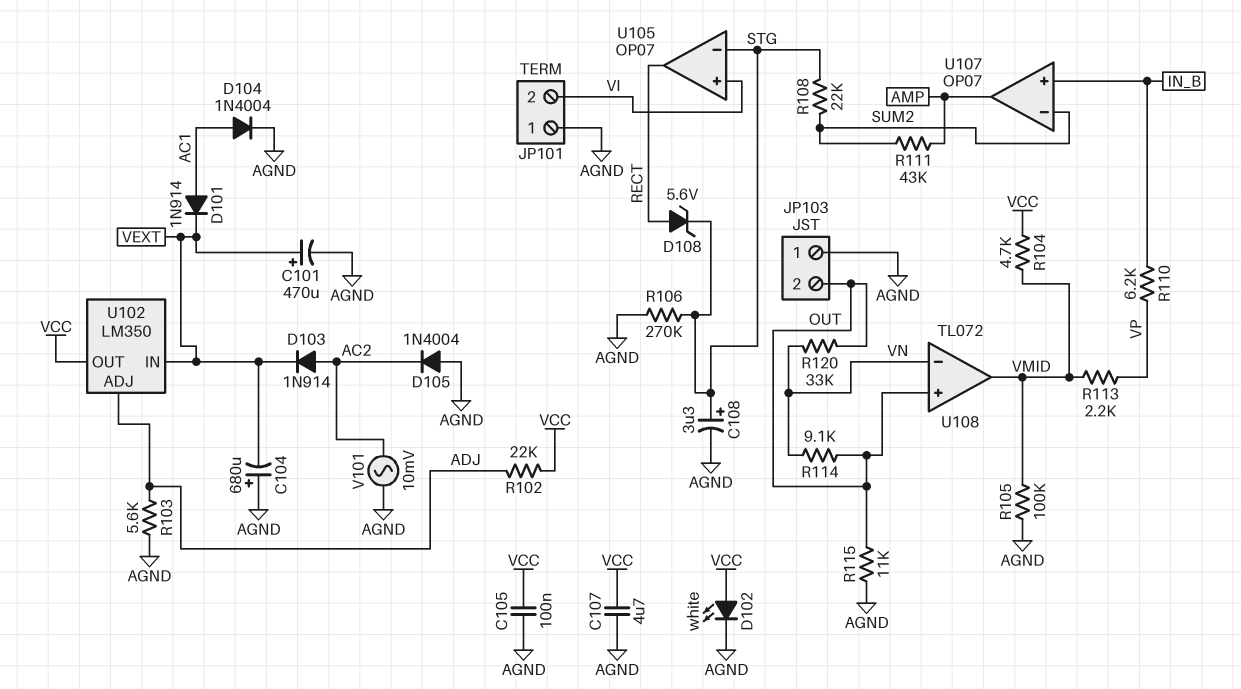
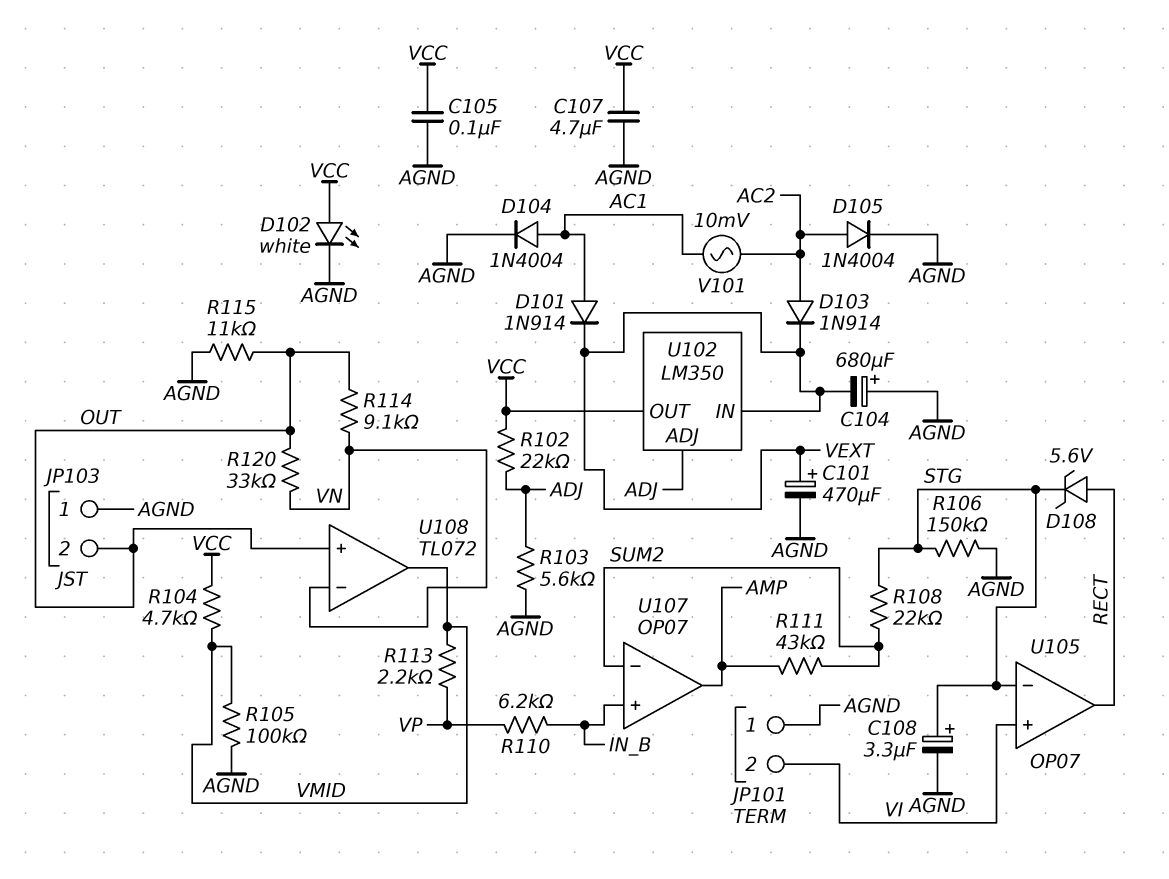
D105: diode 1N4004 (A AGND, K AC2) -> diode 1N4004 (A AC2, K AGND)
R106: 270k (AGND, STG) -> 150k (AGND, STG)
V101: AC 10mV (AC2, AGND) -> AC 10mV (AC1, AC2)

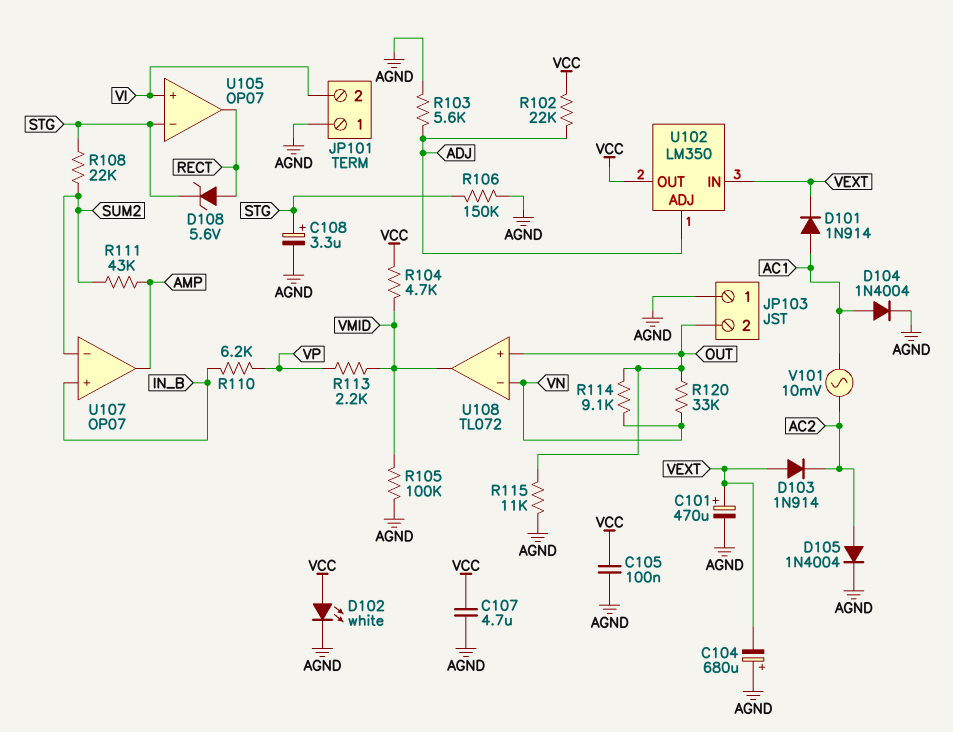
D103: diode 1N914 (A AC2, K VEXT) -> diode 1N914 (A VEXT, K AC2)

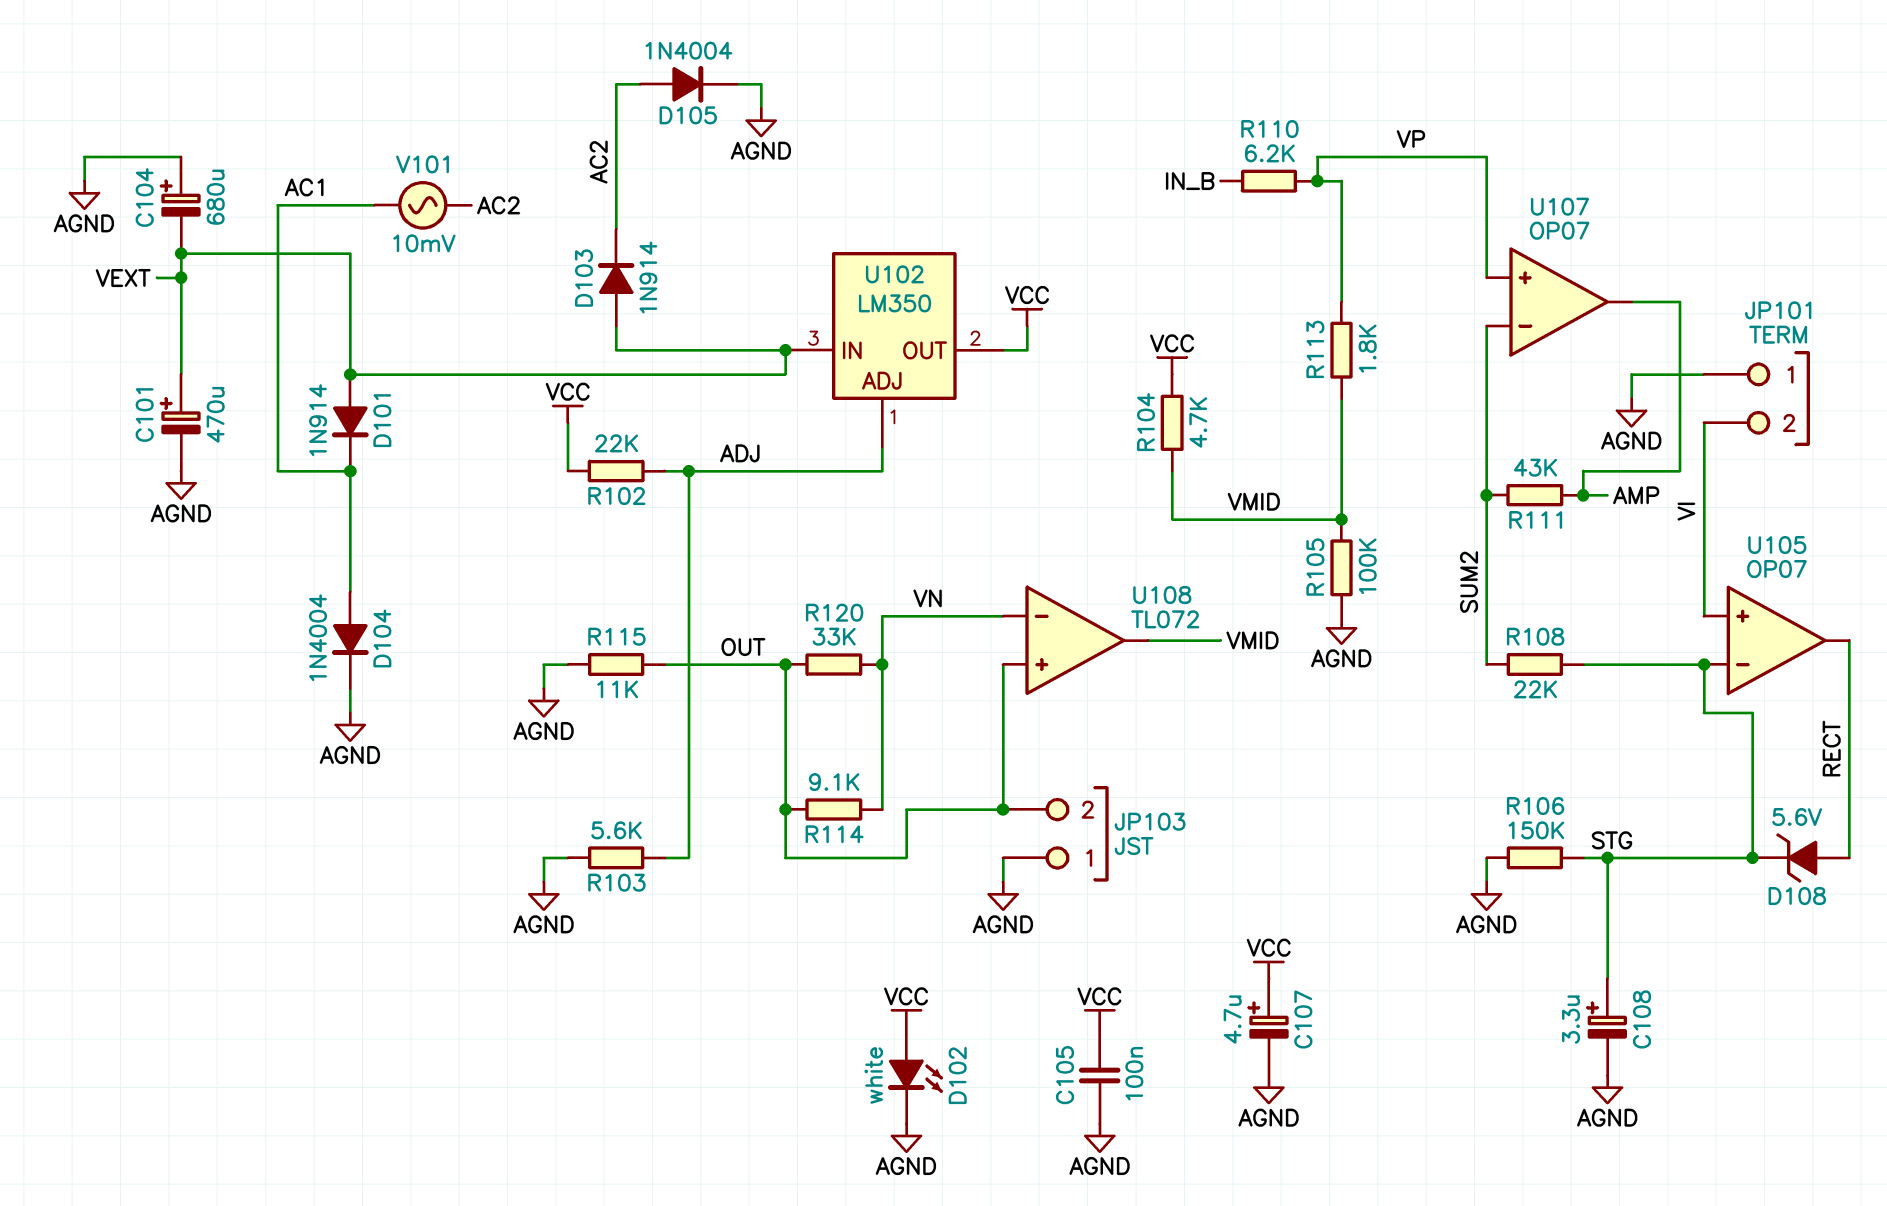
C107: 4.7uF (AGND, VCC) -> 4.7uF (plus VCC, minus AGND)
D101: diode 1N914 (A AC1, K VEXT) -> diode 1N914 (A VEXT, K AC1)
R113: 2.2k (VMID, VP) -> 1.8k (VMID, VP)
U107 pin in+: IN_B -> VP

